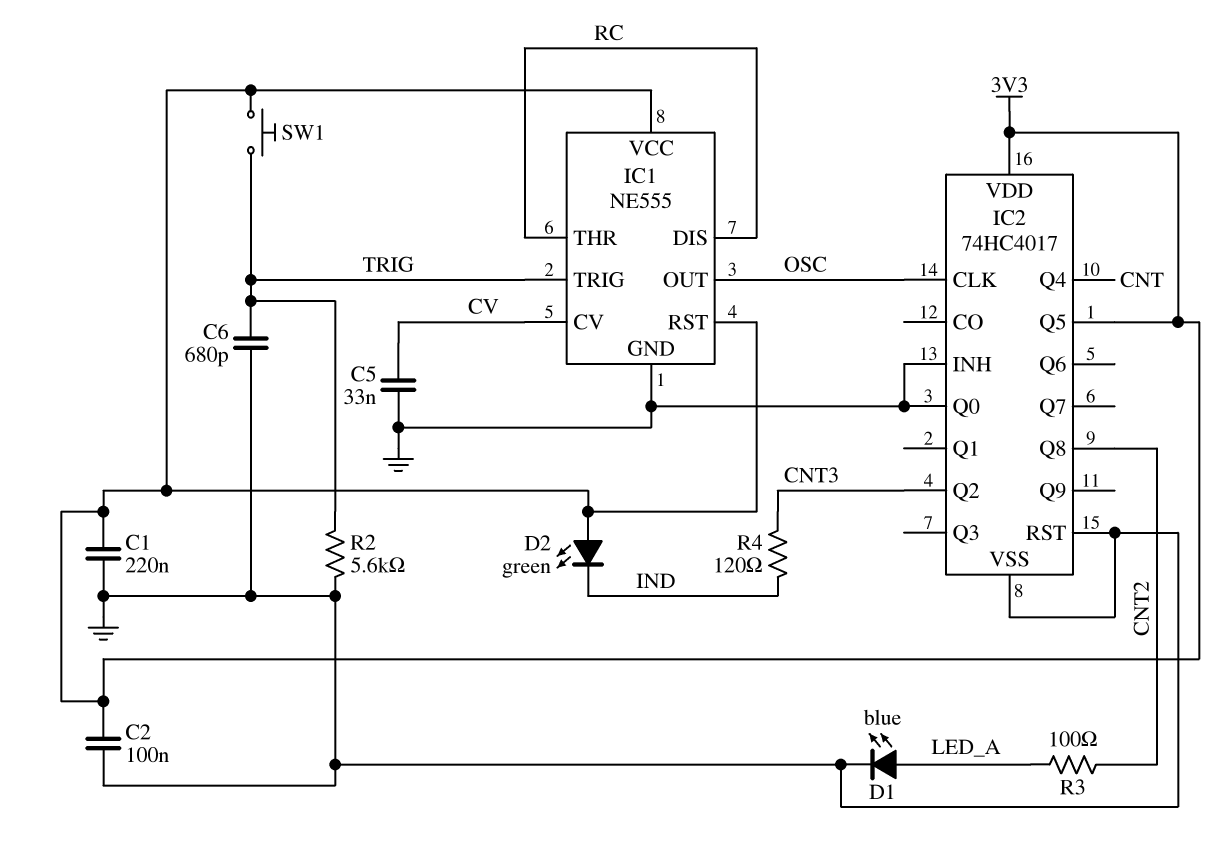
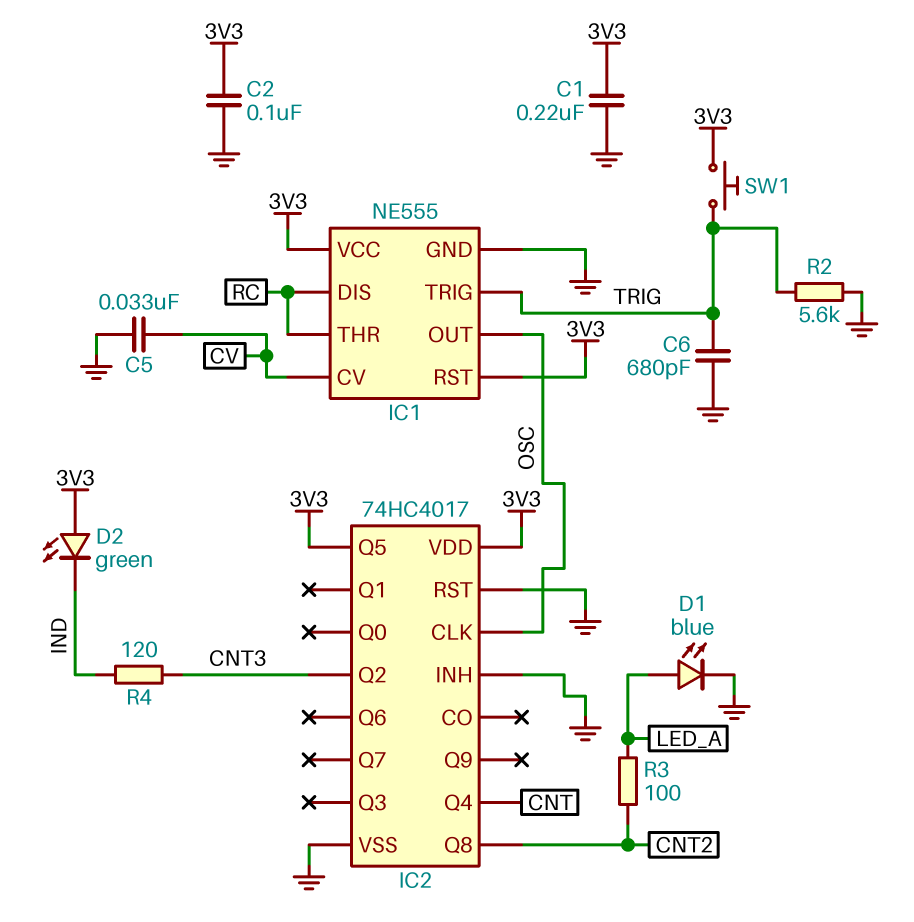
IC2 pin Q0: GND -> none

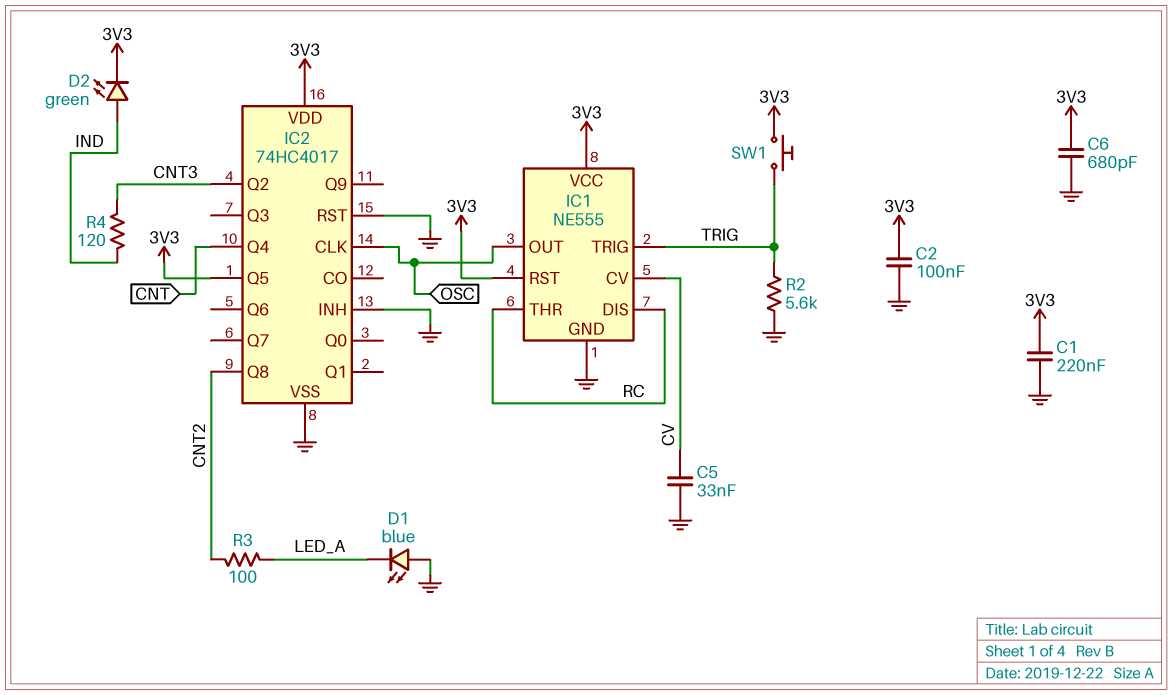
C6: 680pF (GND, TRIG) -> 680pF (3V3, GND)
D1: LED blue (A LED_A, K GND) -> LED blue (A GND, K LED_A)
D2: LED green (A 3V3, K IND) -> LED green (A IND, K 3V3)

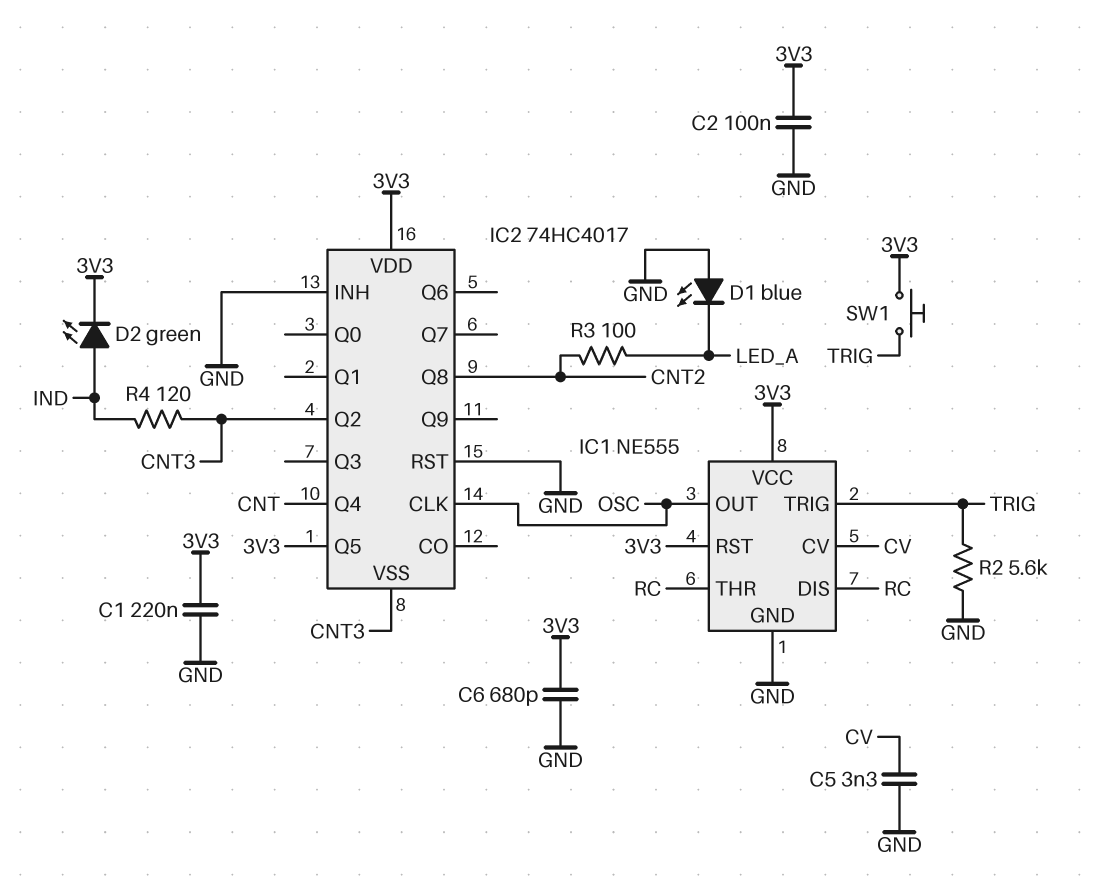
C5: 33nF (CV, GND) -> 3.3nF (CV, GND)
IC2 pin VSS: GND -> CNT3

